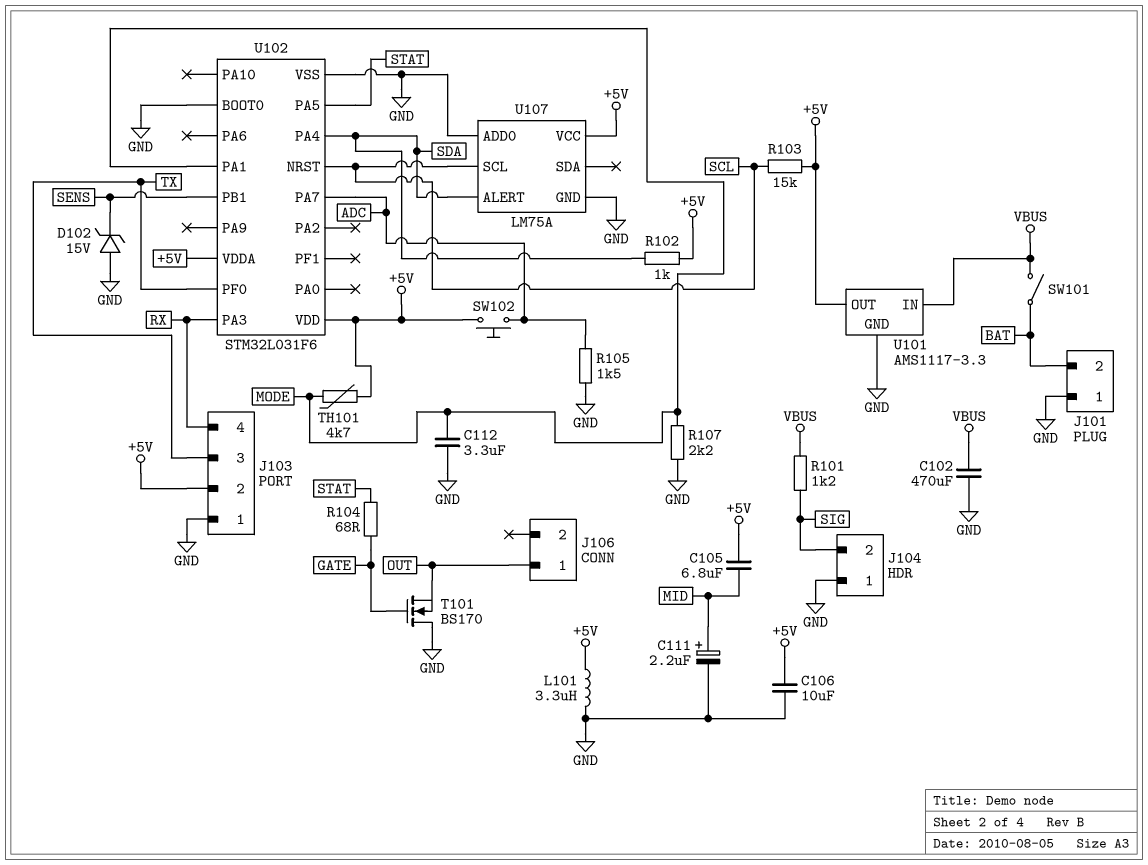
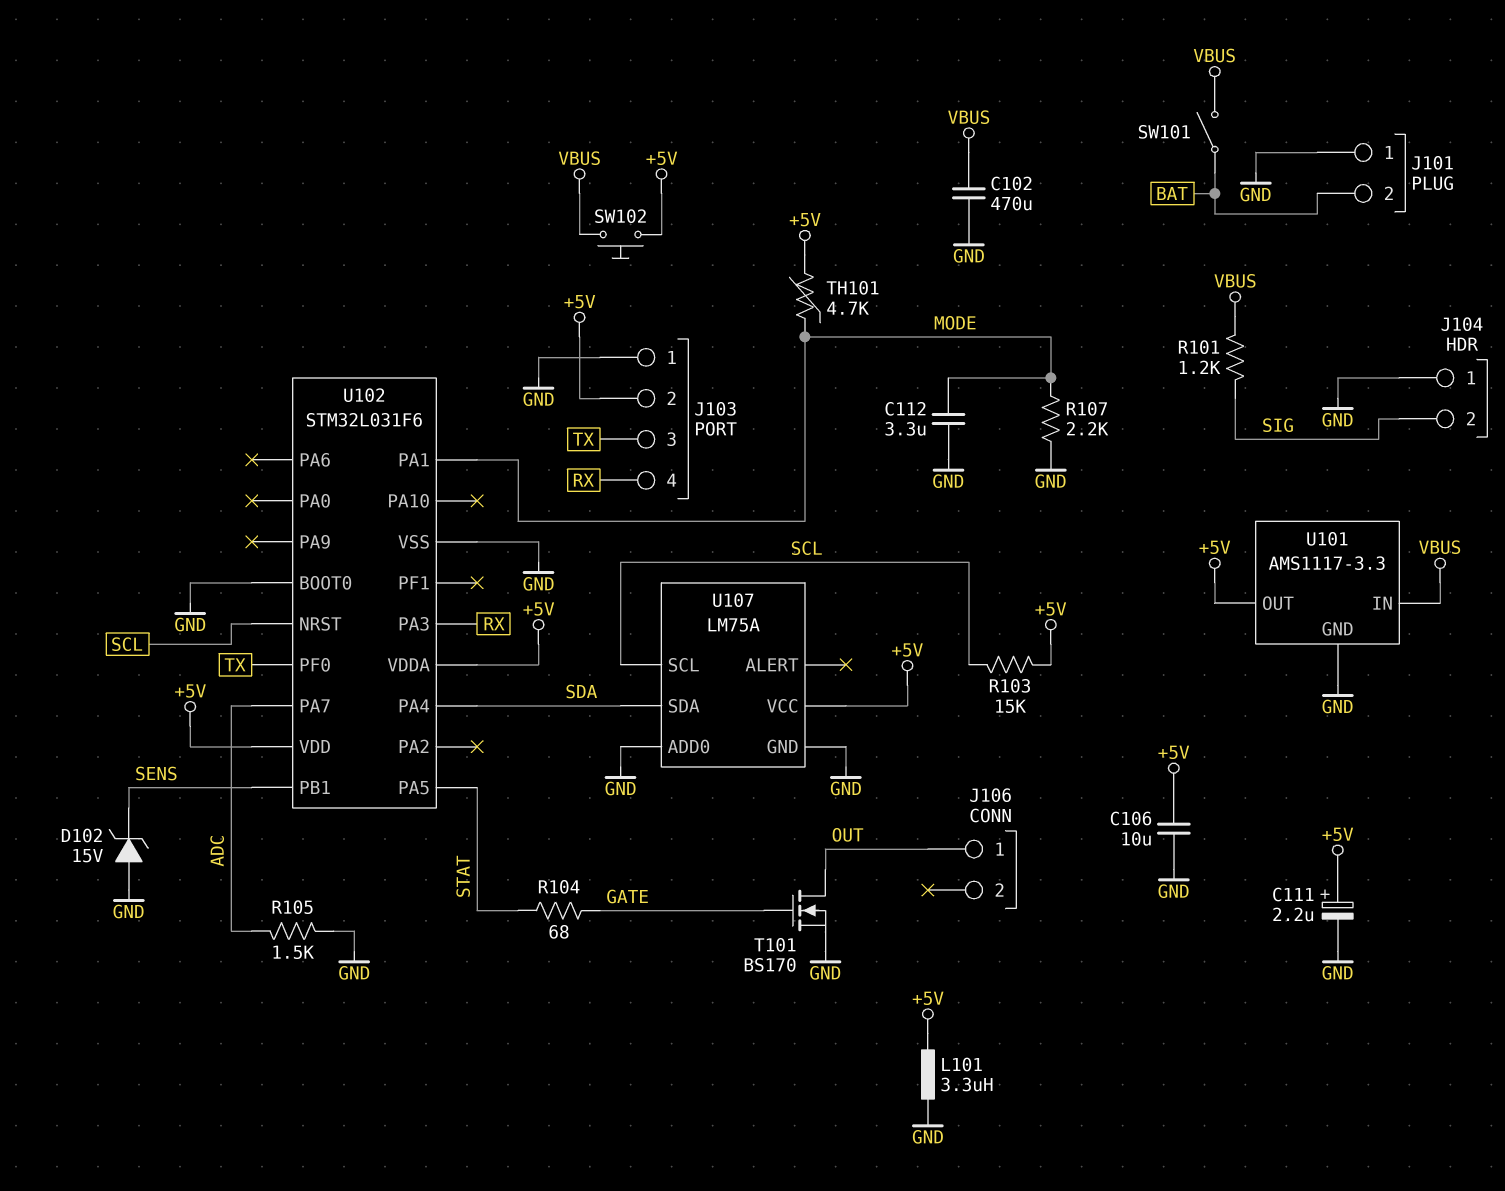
C105: 6.8uF (+5V, MID) -> none
C111: 2.2uF (plus MID, minus GND) -> 2.2uF (plus +5V, minus GND)
R102: 1k (+5V, SDA) -> none
SW102: button (+5V, ADC) -> button (+5V, VBUS)
T101: NMOS BS170 (G GATE, D GND, S OUT) -> NMOS BS170 (G GATE, D OUT, S GND)
U107 pin ALERT: SDA -> none
U107 pin SDA: none -> SDA

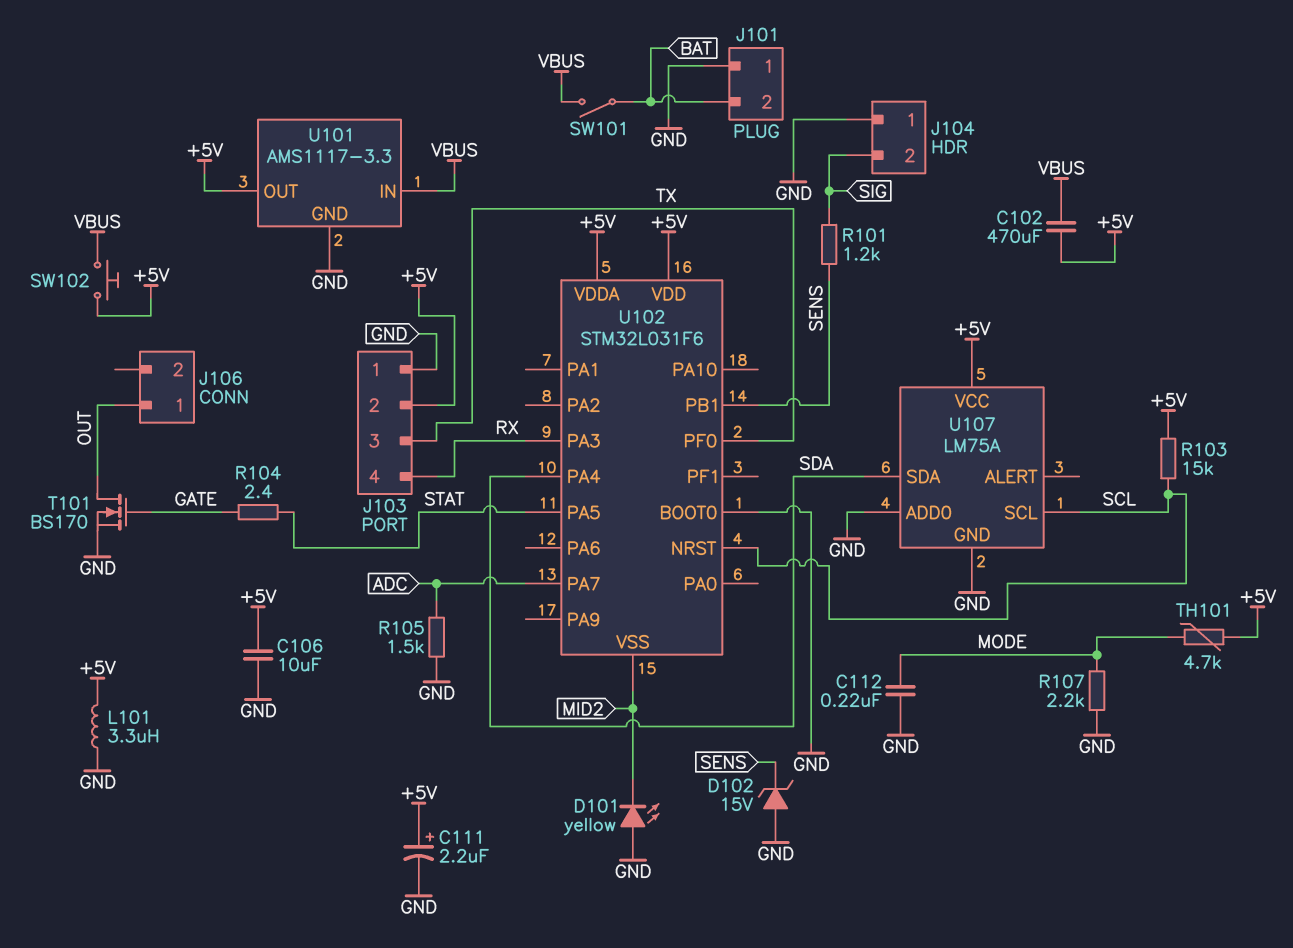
C102: 470uF (GND, VBUS) -> 470uF (+5V, VBUS)
C112: 3.3uF (GND, MODE) -> 220nF (GND, MODE)
D101: none -> LED yellow (A GND, K MID2)
R101: 1.2k (SIG, VBUS) -> 1.2k (SENS, SIG)
R104: 68 (GATE, STAT) -> 2.4 (GATE, STAT)
U102 pin PA1: MODE -> none
U102 pin VSS: GND -> MID2

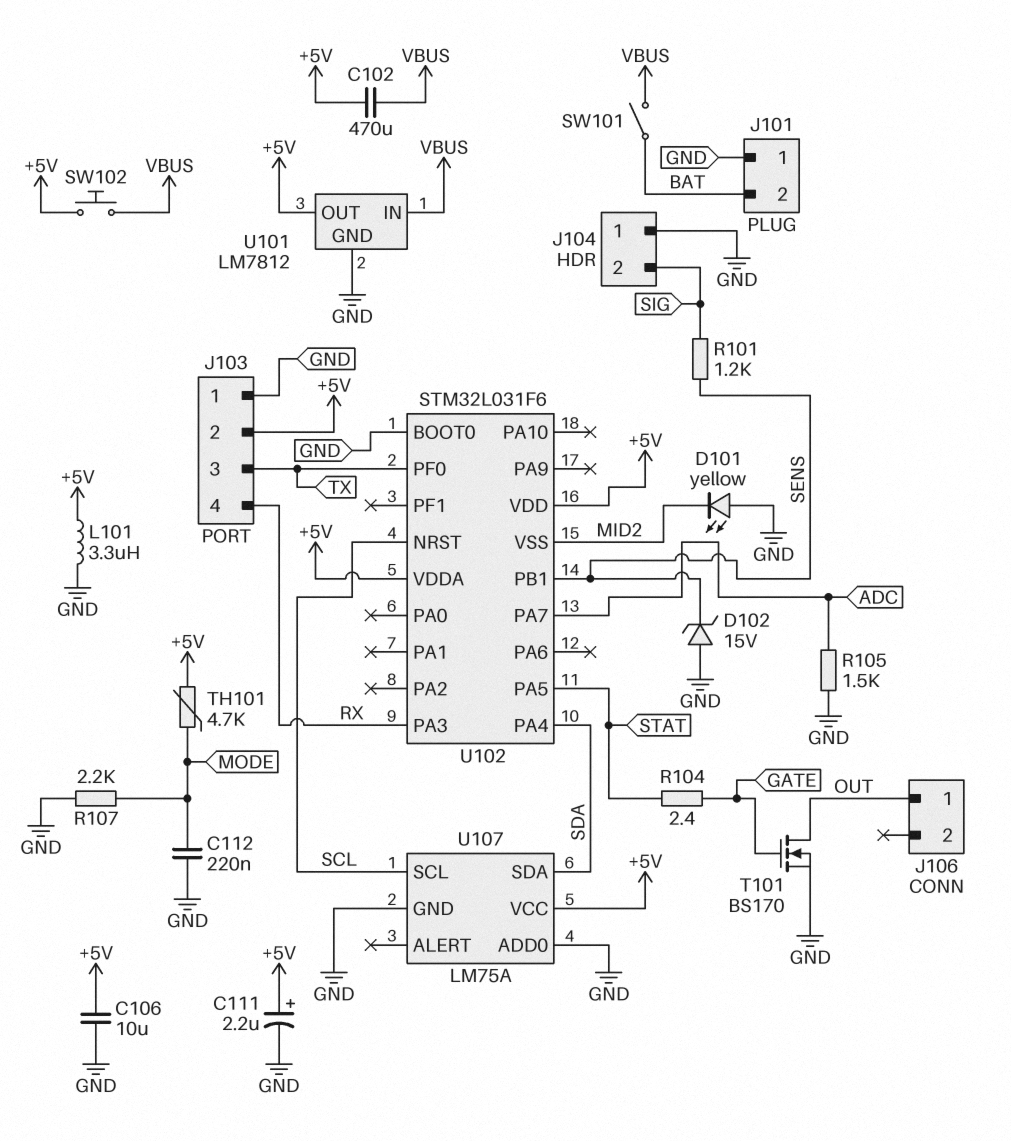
R103: 15k (+5V, SCL) -> none
U101: AMS1117-3.3 -> LM7812

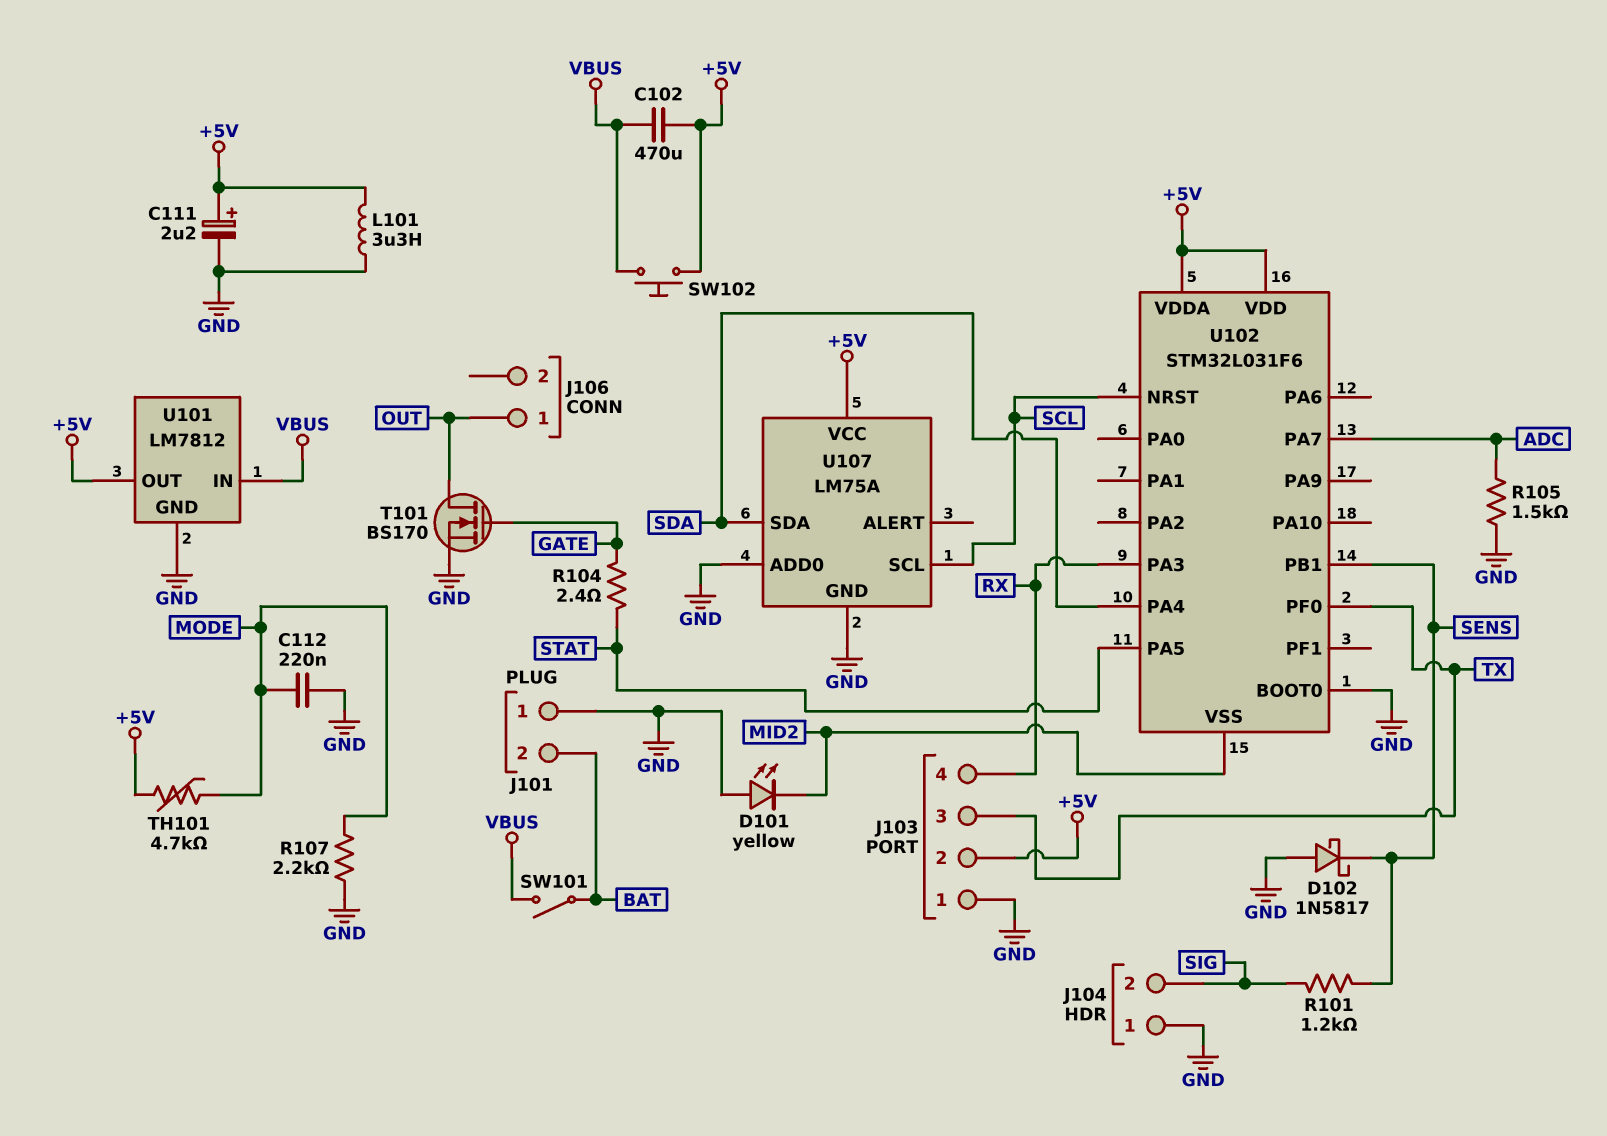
C106: 10uF (+5V, GND) -> none
D102: zener 15V (A GND, K SENS) -> schottky 1N5817 (A GND, K SENS)

